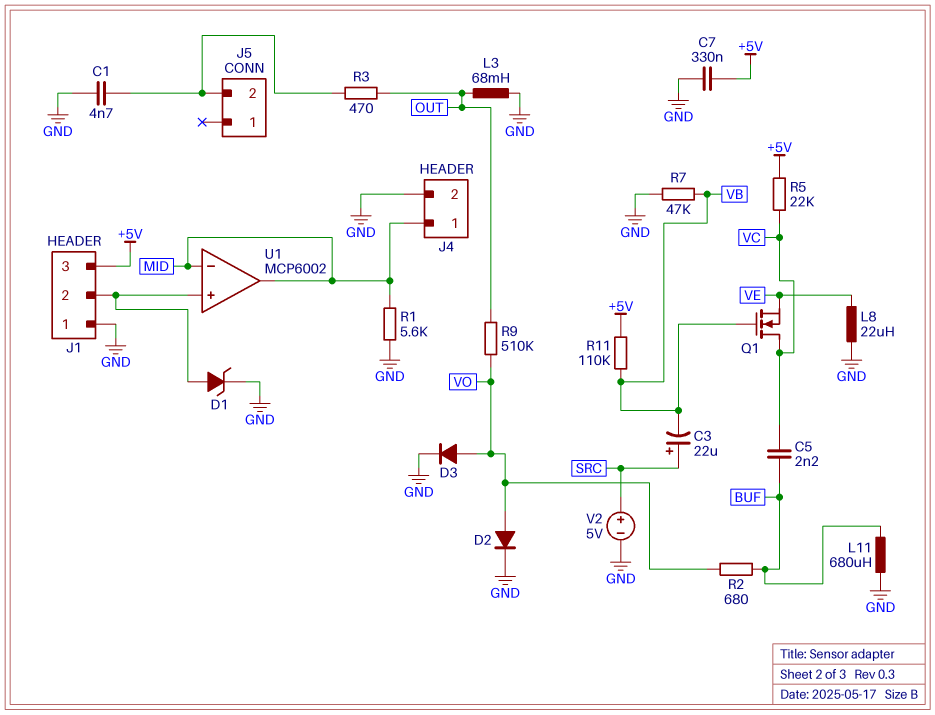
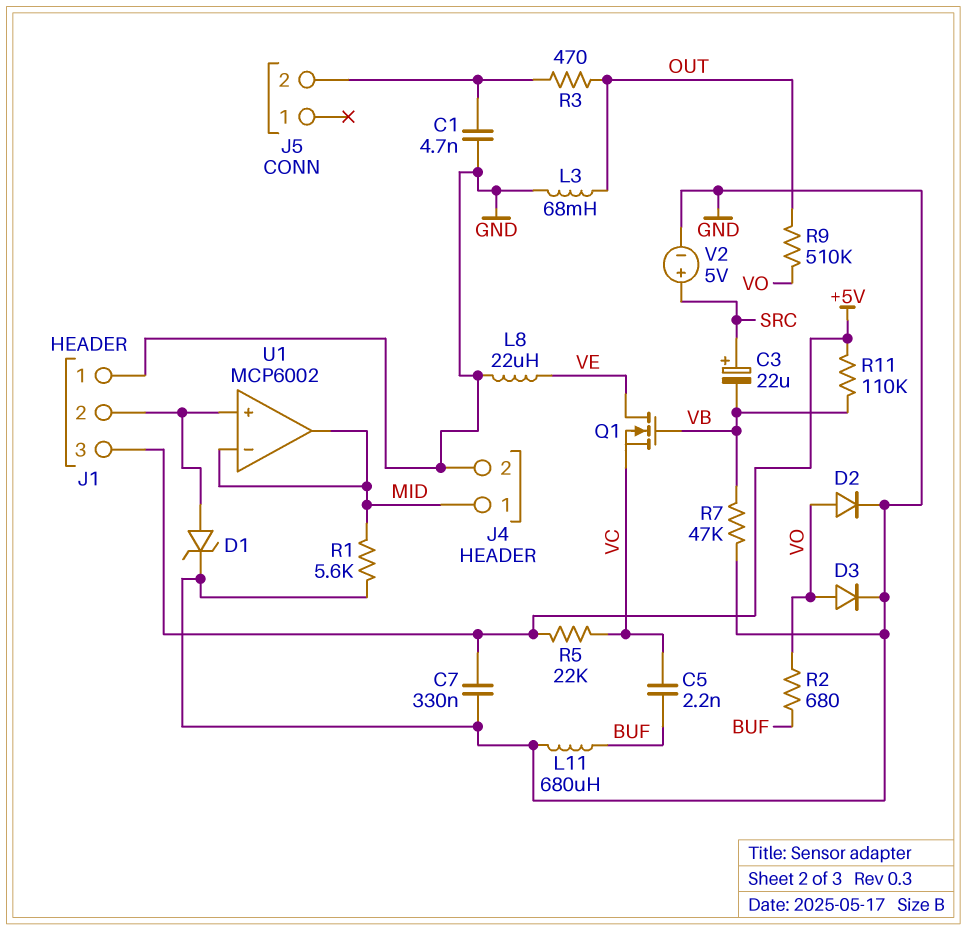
Q1: NMOS (G VB, D VC, S VE) -> NMOS (G VB, D VE, S VC)

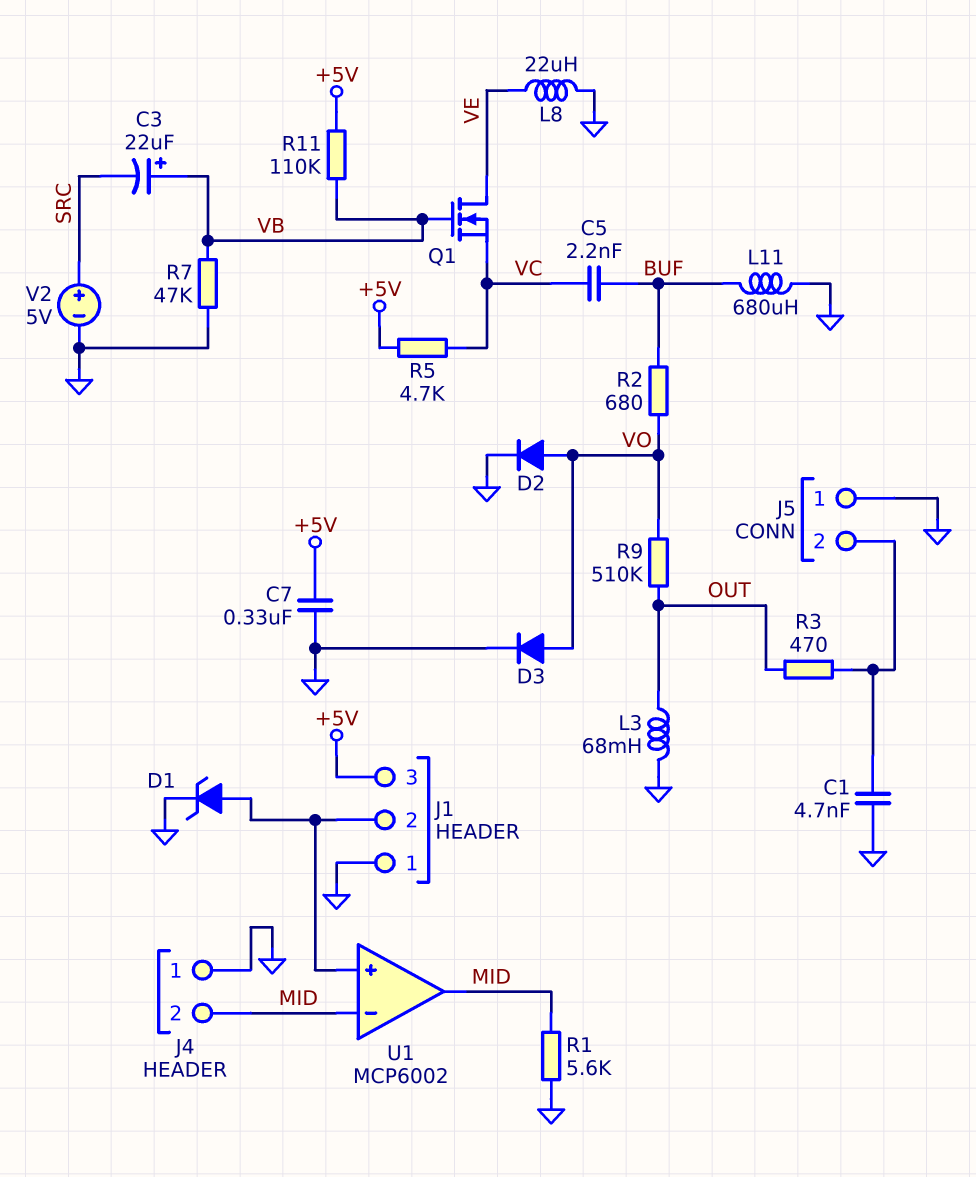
C3: 22uF (plus SRC, minus VB) -> 22uF (plus VB, minus SRC)
J4 pin 1: MID -> GND
J4 pin 2: GND -> MID
J5 pin 1: none -> GND
R5: 22k (+5V, VC) -> 4.7k (+5V, VC)

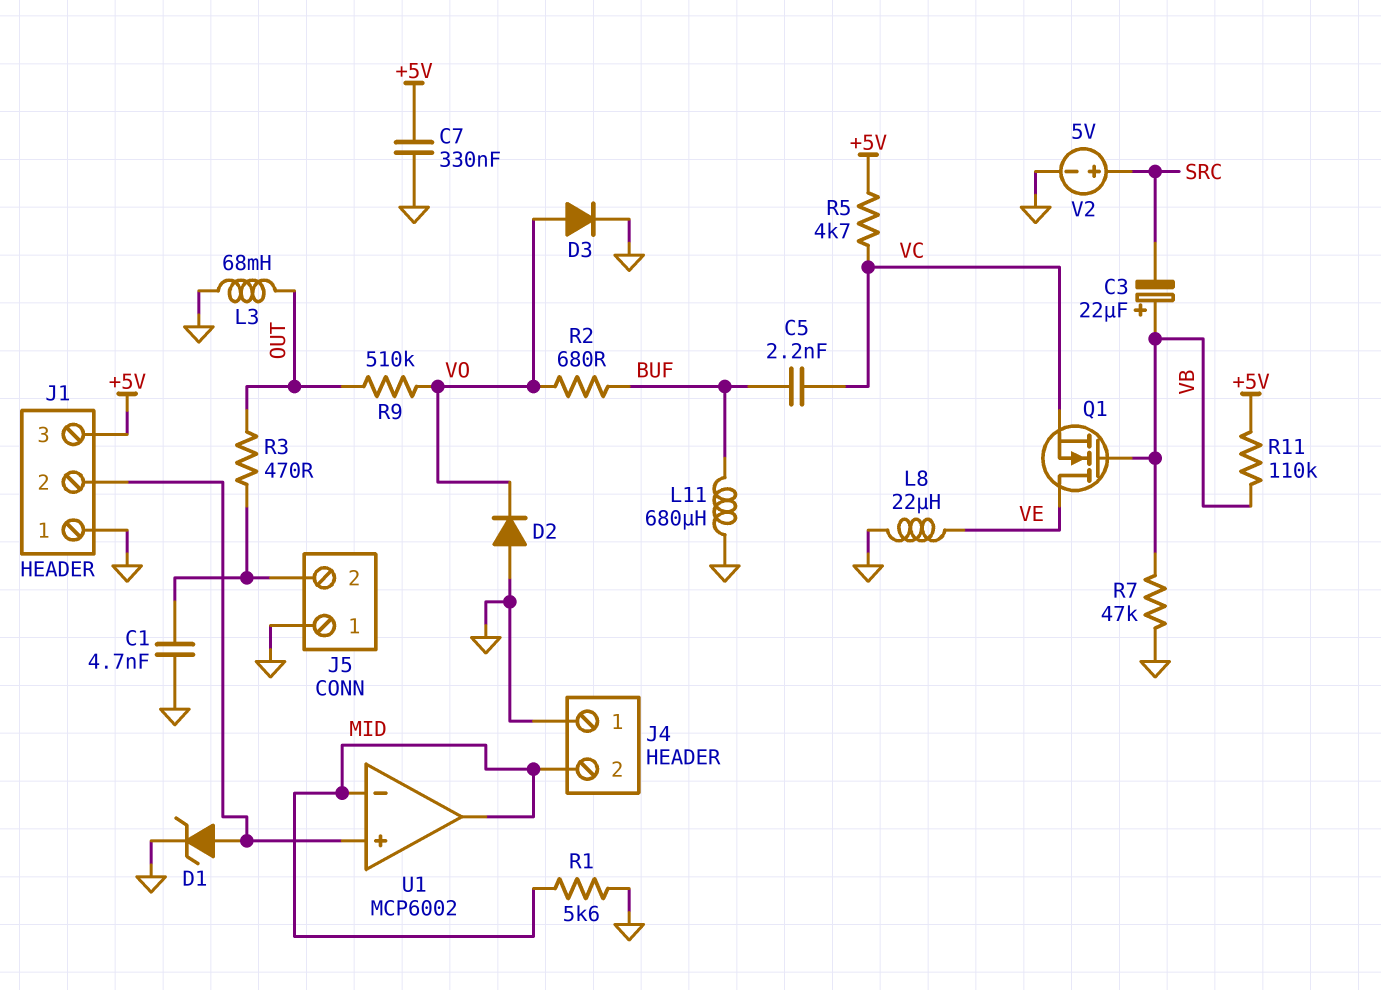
D2: diode (A VO, K GND) -> diode (A GND, K VO)

